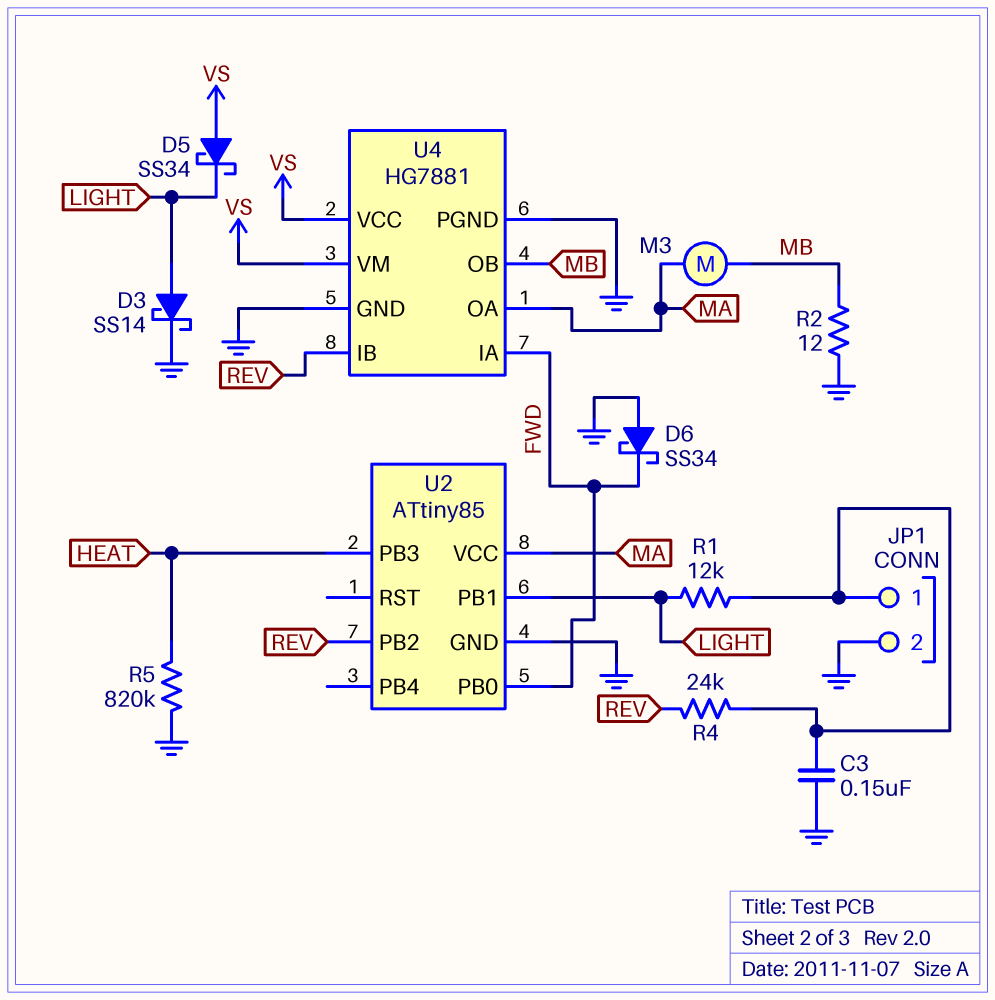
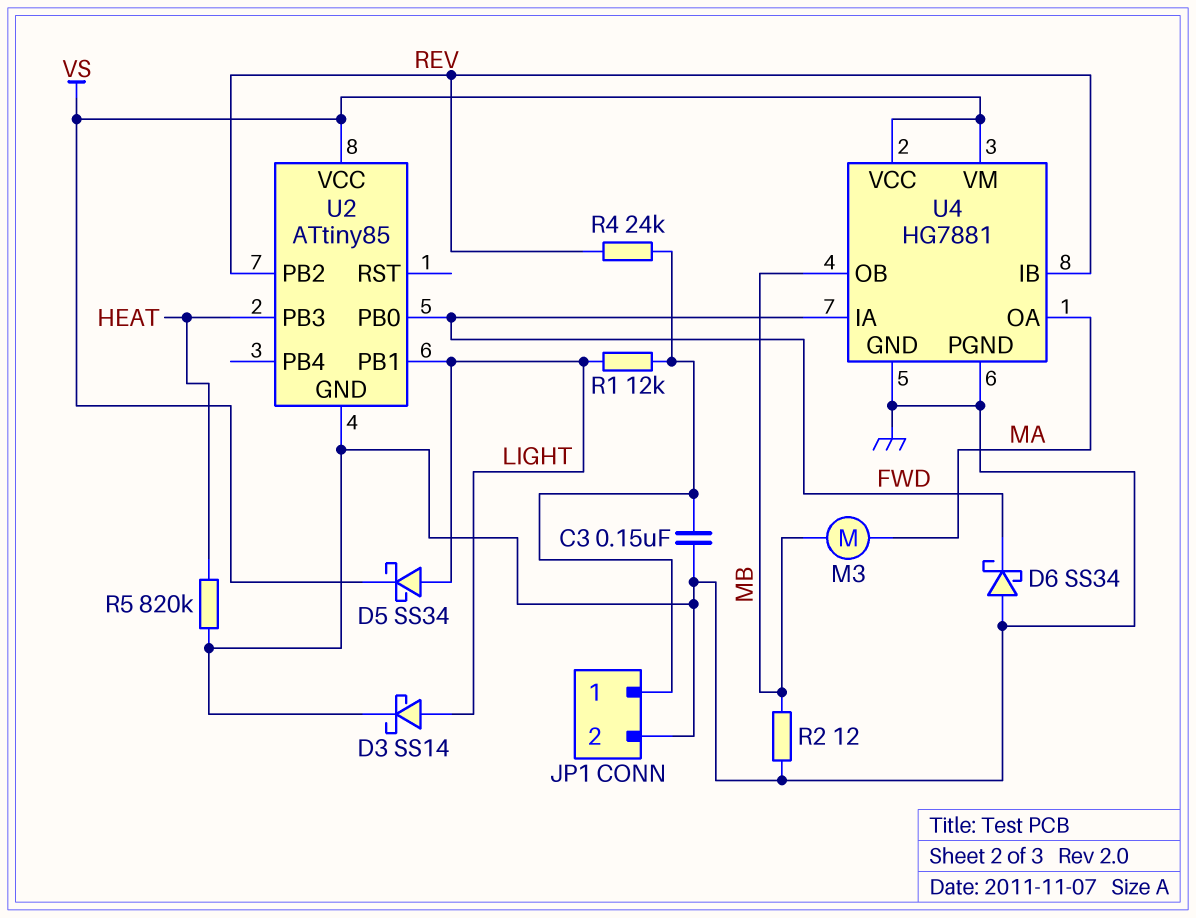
D5: schottky SS34 (A VS, K LIGHT) -> schottky SS34 (A LIGHT, K VS)
U2 pin VCC: MA -> VS

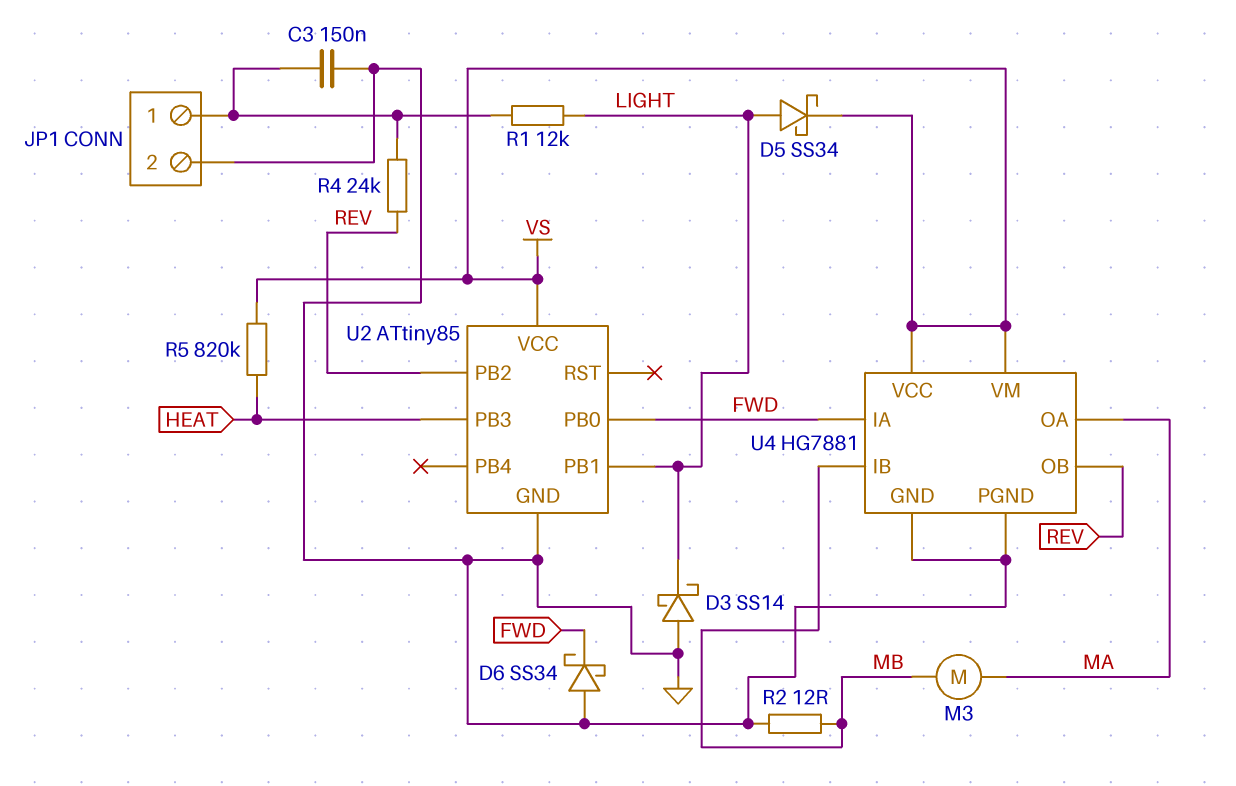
D3: schottky SS14 (A LIGHT, K GND) -> schottky SS14 (A GND, K LIGHT)
R5: 820k (GND, HEAT) -> 820k (HEAT, VS)
U4 pin IB: REV -> MB
U4 pin OB: MB -> REV

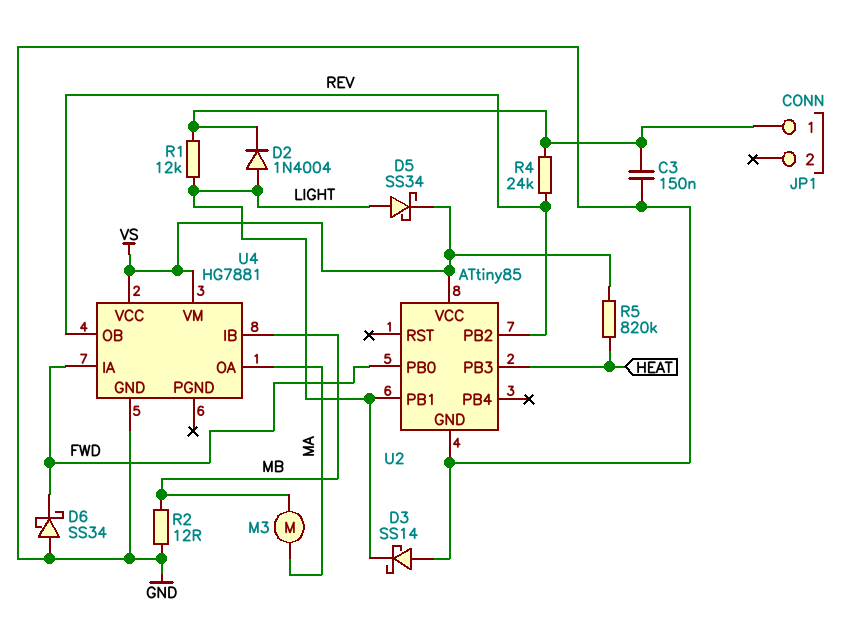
D2: none -> diode 1N4004 (A LIGHT, K JP1/1)
JP1 pin 2: GND -> none
U4 pin PGND: GND -> none

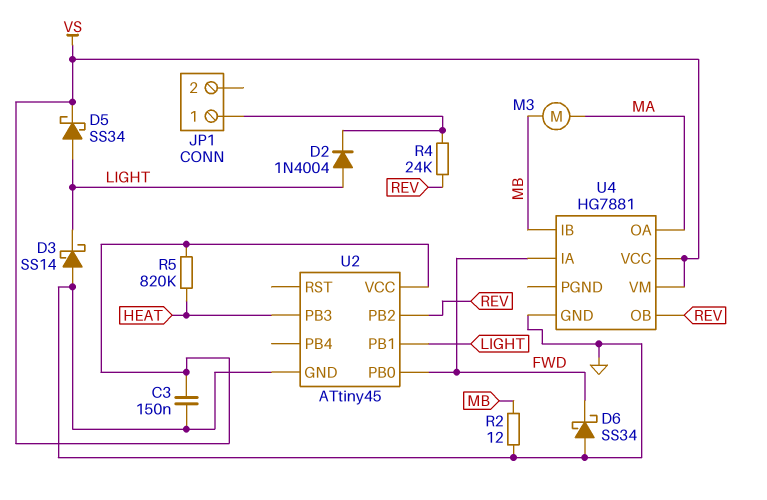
C3: 150nF (GND, JP1/1) -> 150nF (GND, VS)
R1: 12k (JP1/1, LIGHT) -> none
U2: ATtiny85 -> ATtiny45

